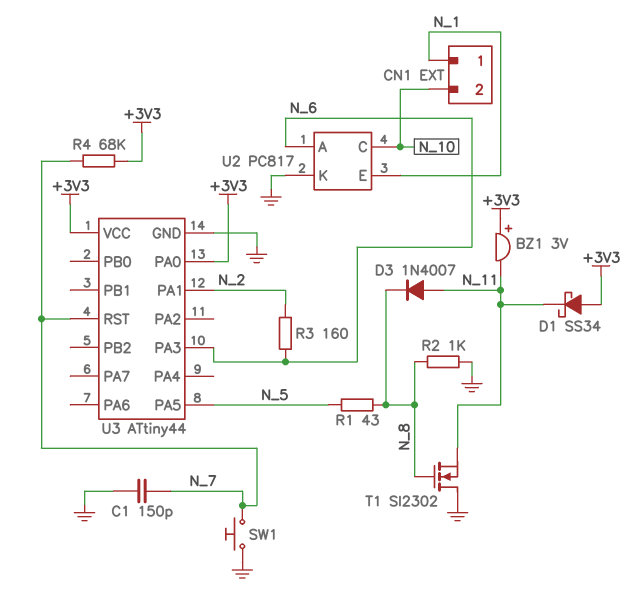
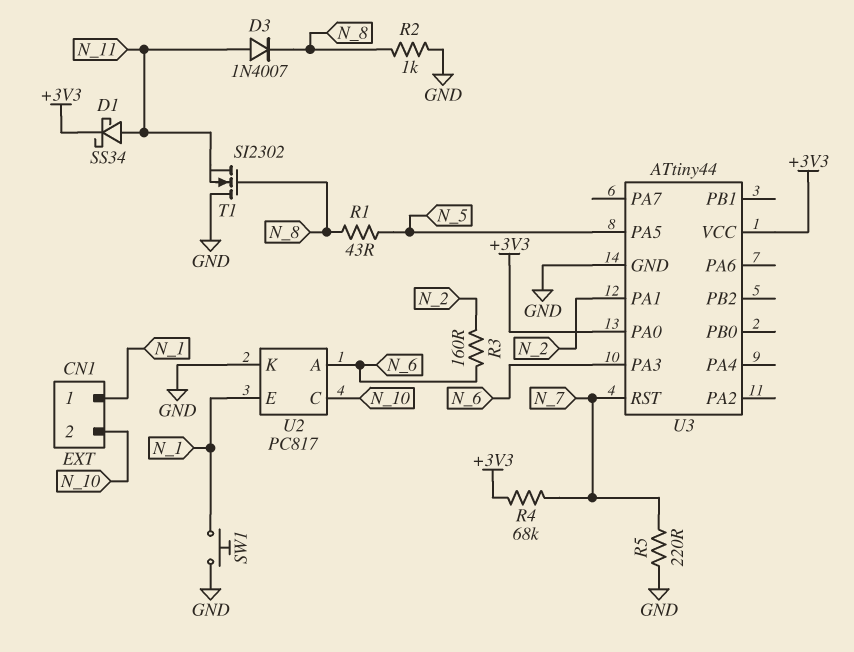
BZ1: buzzer 3V (plus +3V3, minus N_11) -> none
C1: 150pF (GND, N_7) -> none
D1: schottky SS34 (A +3V3, K N_11) -> schottky SS34 (A N_11, K +3V3)
R5: none -> 220 (GND, N_7)
SW1: button (GND, N_7) -> button (GND, N_1)

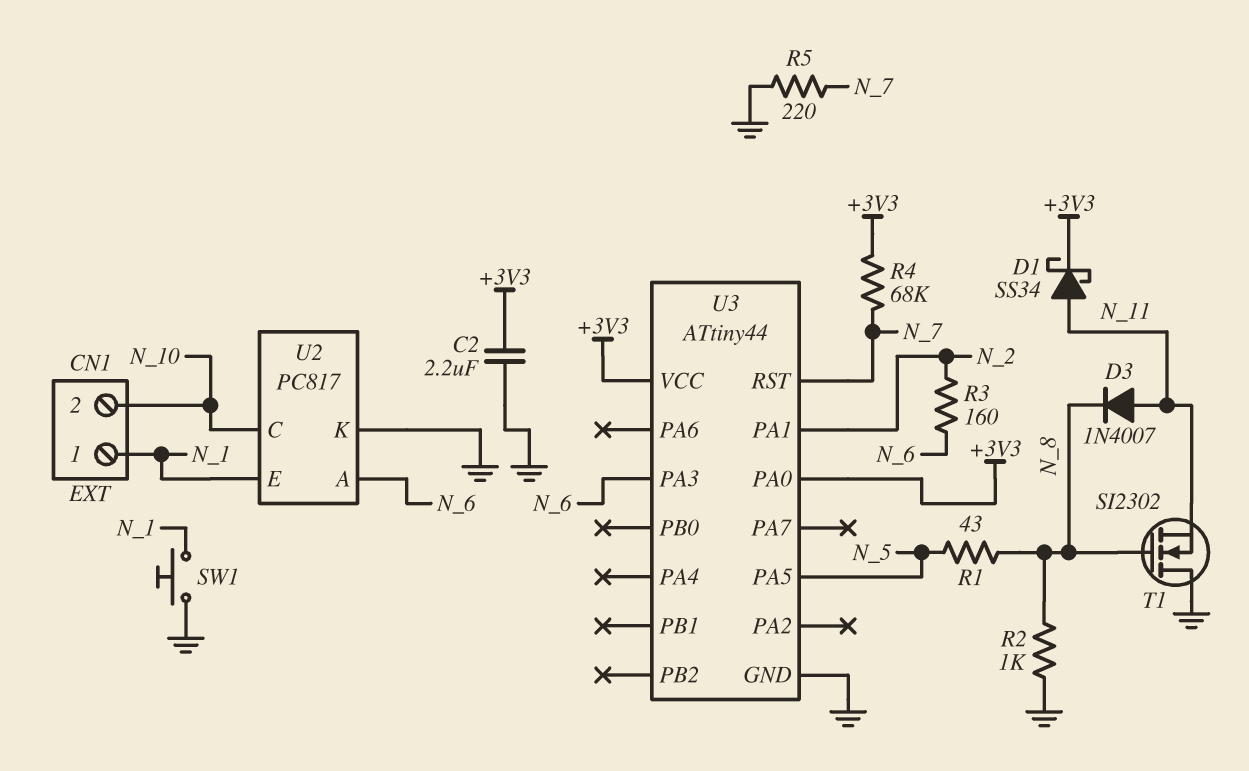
C2: none -> 2.2uF (+3V3, GND)

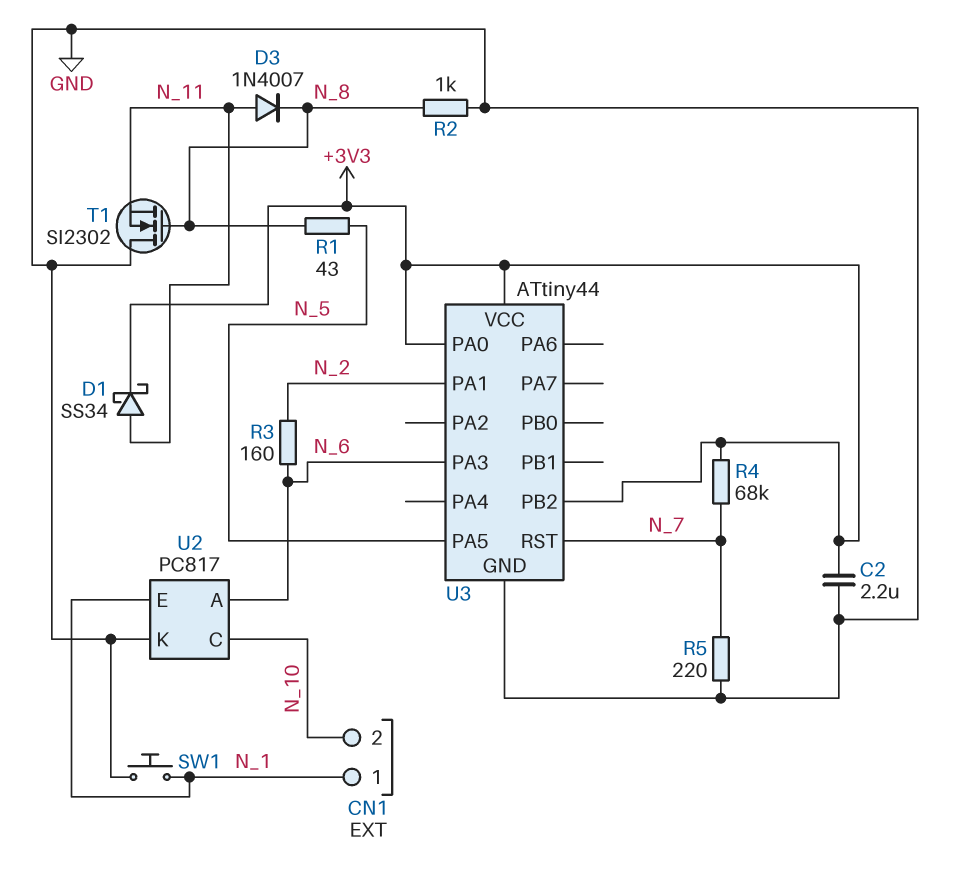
U3 pin PB2: none -> +3V3

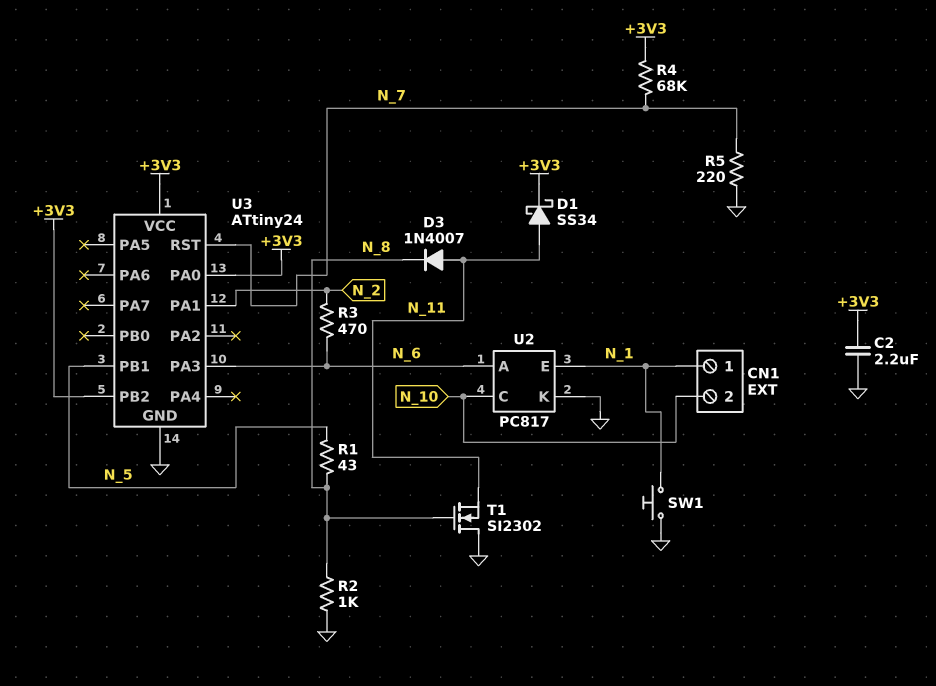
R3: 160 (N_2, N_6) -> 470 (N_2, N_6)
U3: ATtiny44 -> ATtiny24
U3 pin PA5: N_5 -> none
U3 pin PB1: none -> N_5

